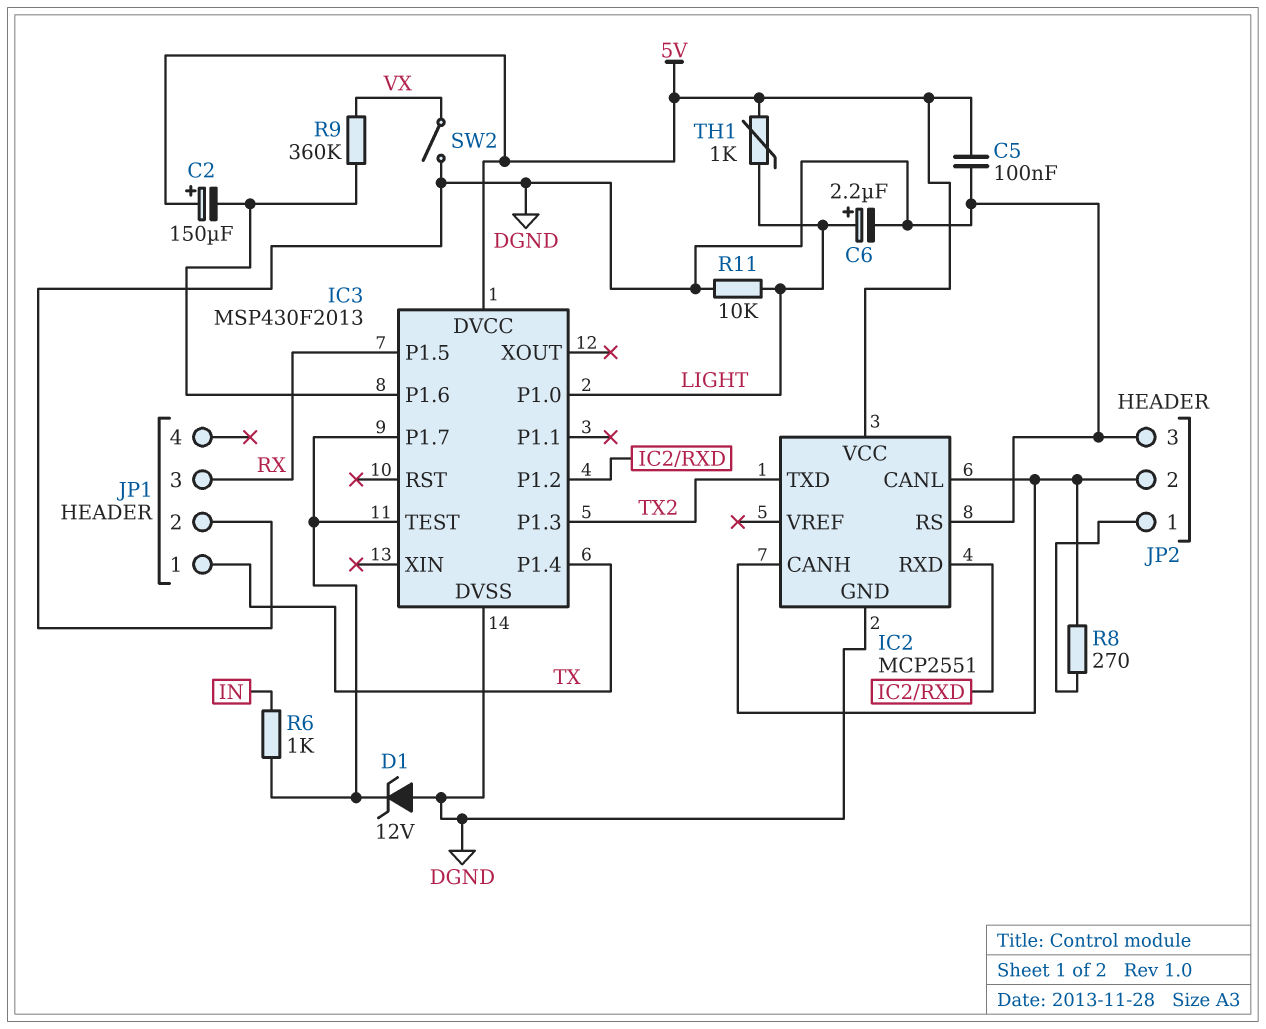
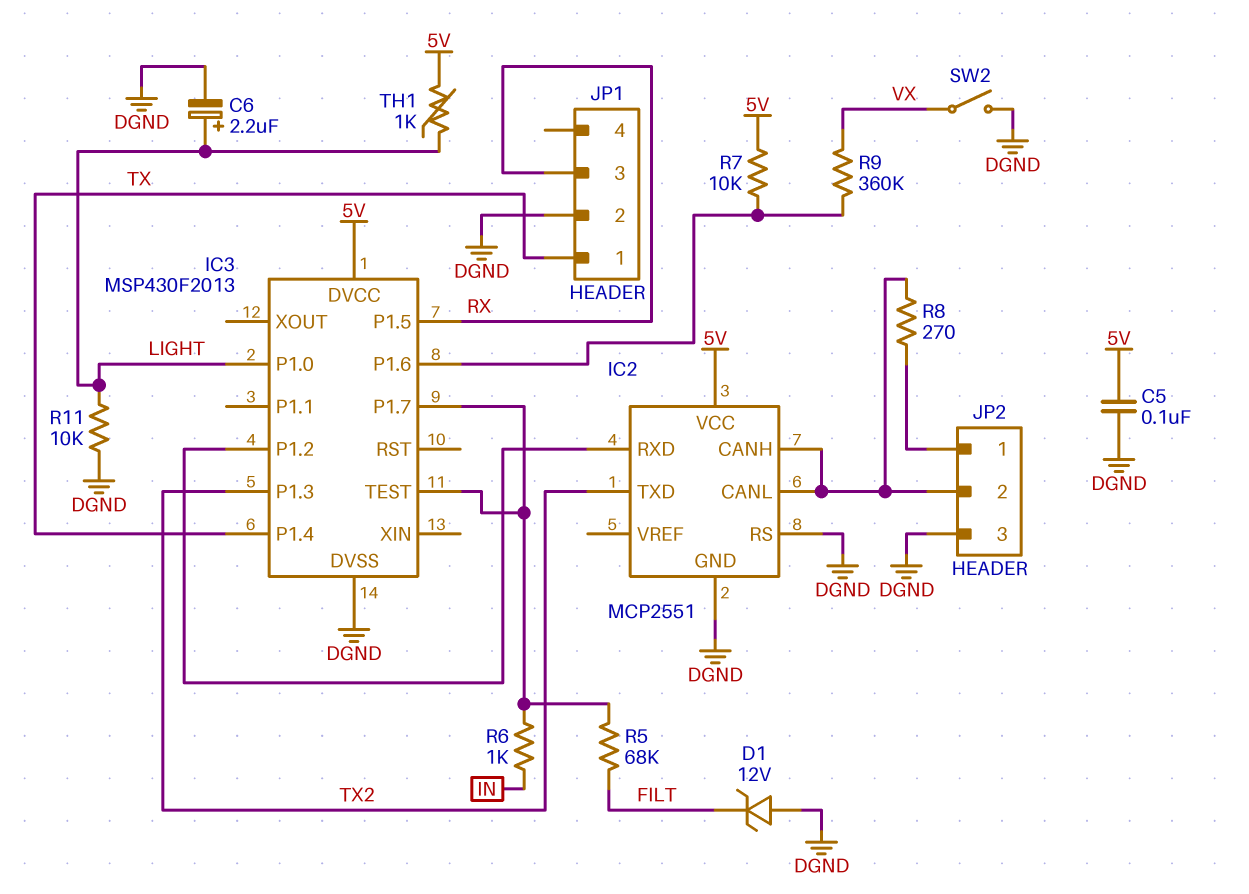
C2: 150uF (plus 5V, minus IC3/P1.6) -> none
D1: zener 12V (A DGND, K IC3/P1.7) -> zener 12V (A DGND, K FILT)
R5: none -> 68k (FILT, IC3/P1.7)
R7: none -> 10k (5V, IC3/P1.6)

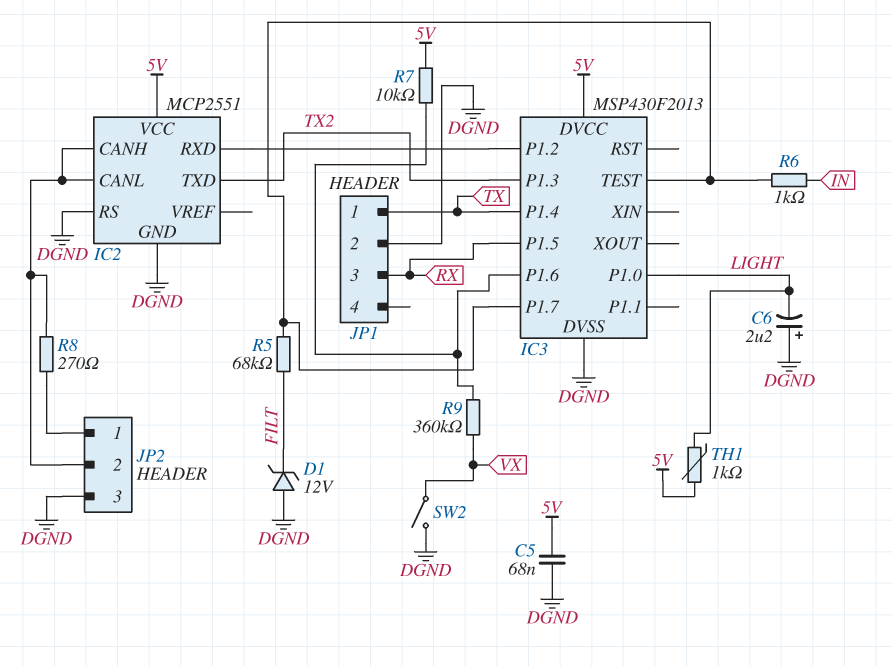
C5: 100nF (5V, DGND) -> 68nF (5V, DGND)
C6: 2.2uF (plus LIGHT, minus DGND) -> 2.2uF (plus DGND, minus LIGHT)
R11: 10k (DGND, LIGHT) -> none

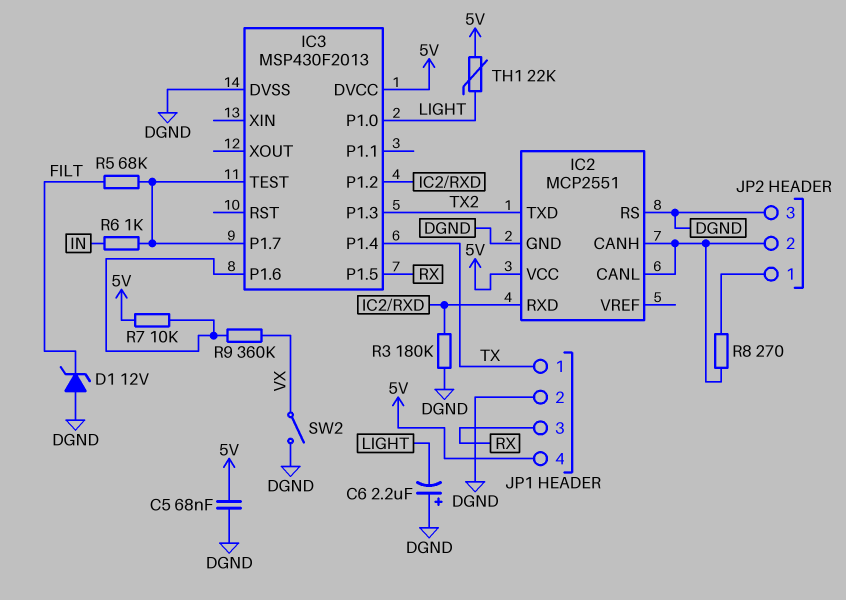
JP1 pin 4: none -> 5V
R3: none -> 180k (DGND, IC2/RXD)
TH1: 1k (5V, LIGHT) -> 22k (5V, LIGHT)

